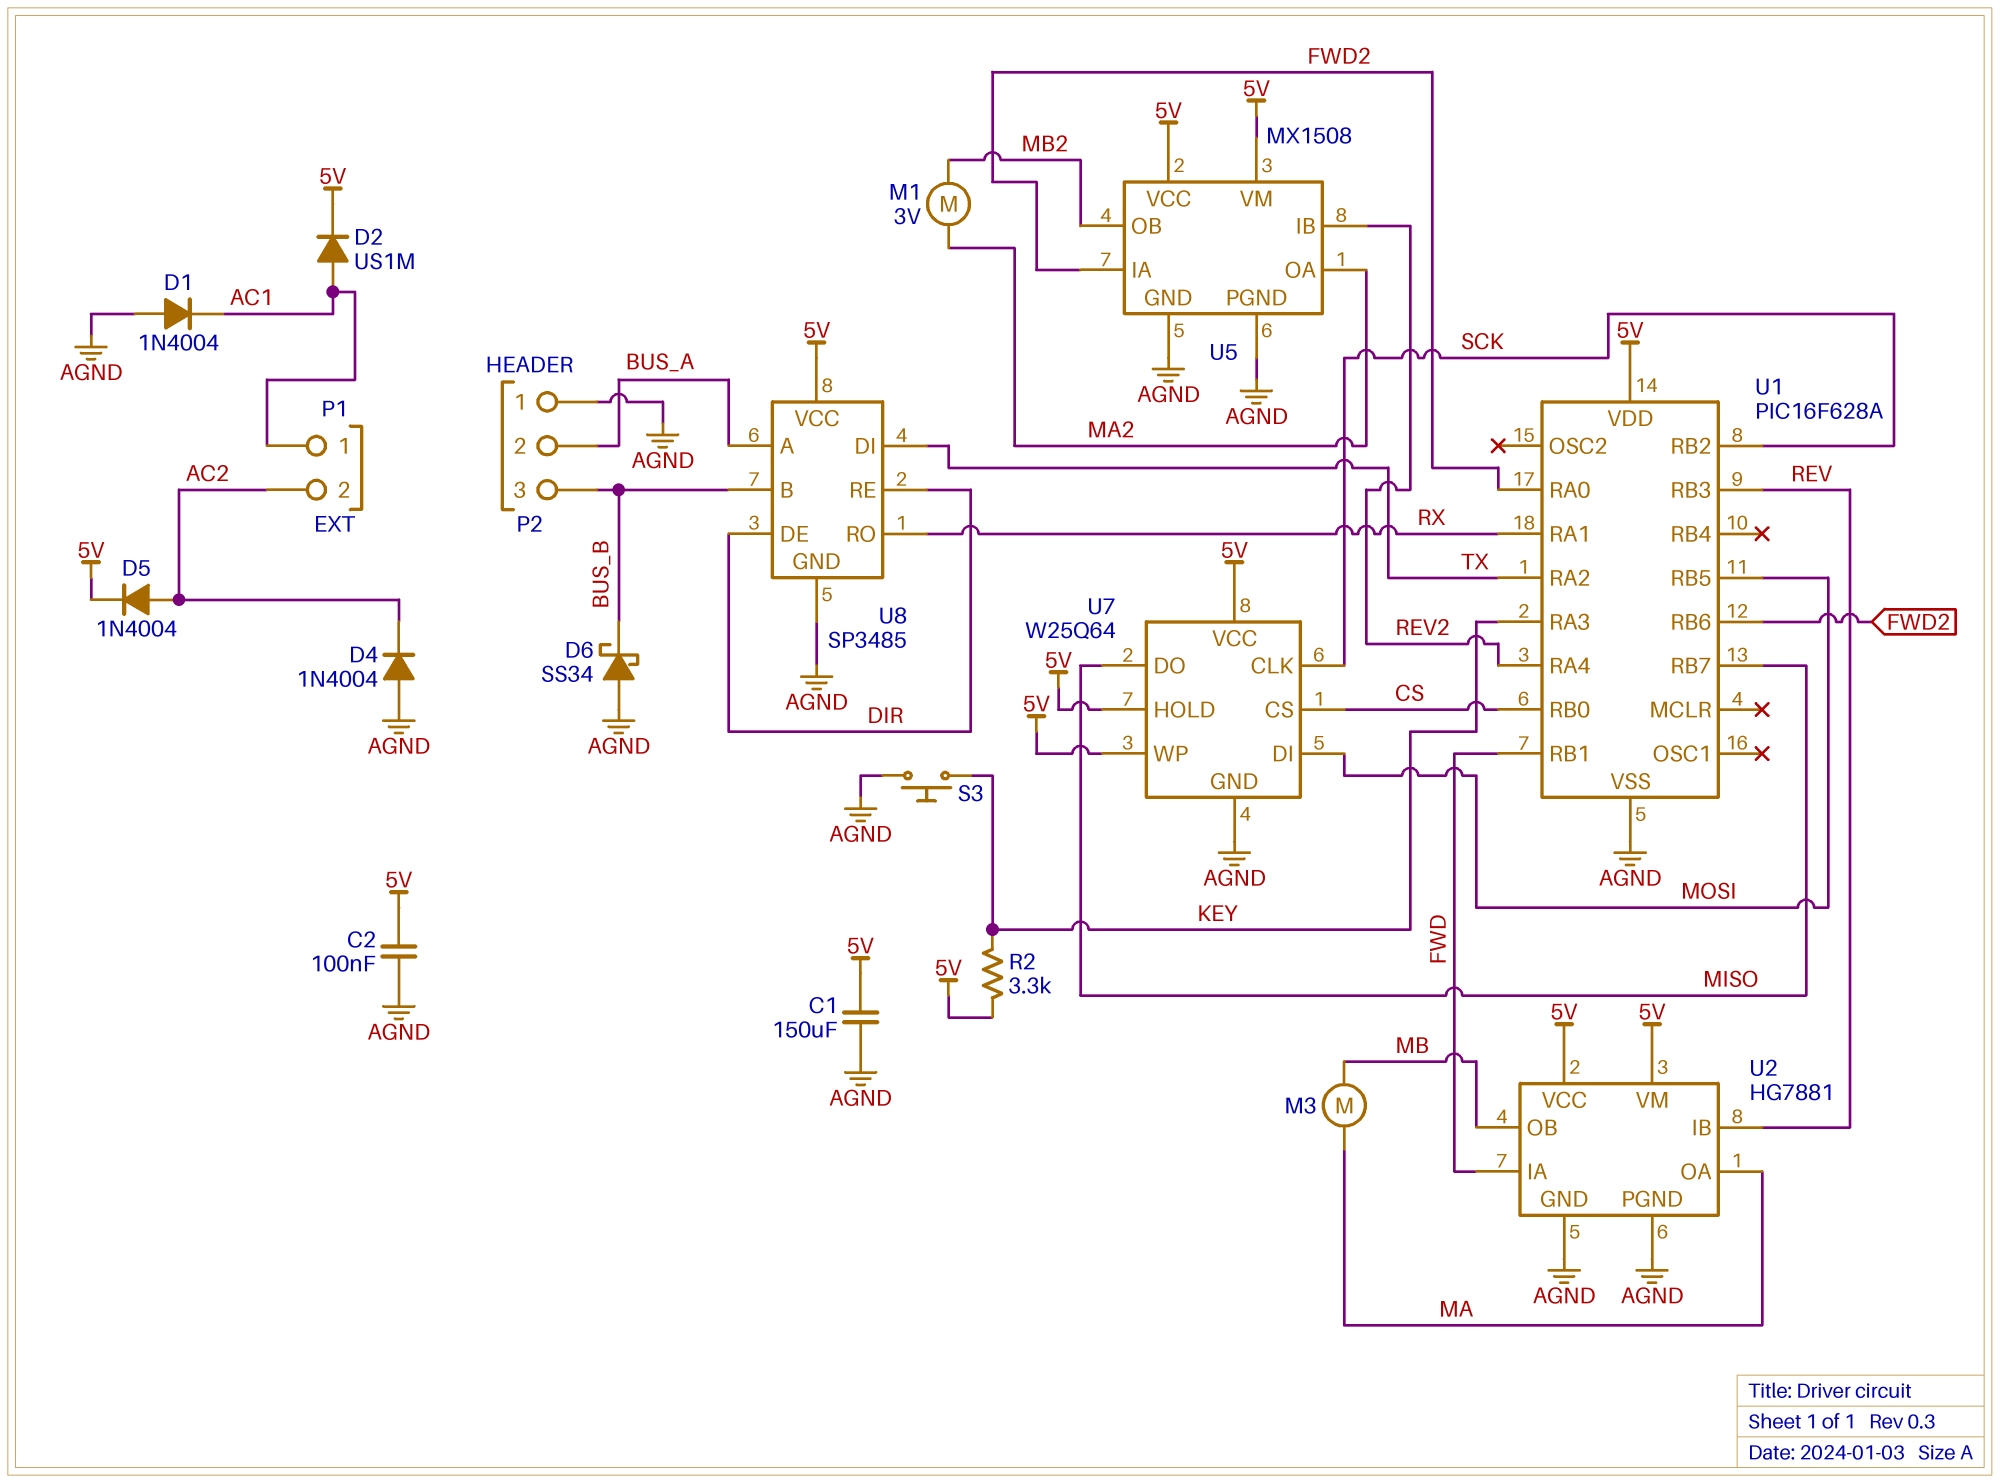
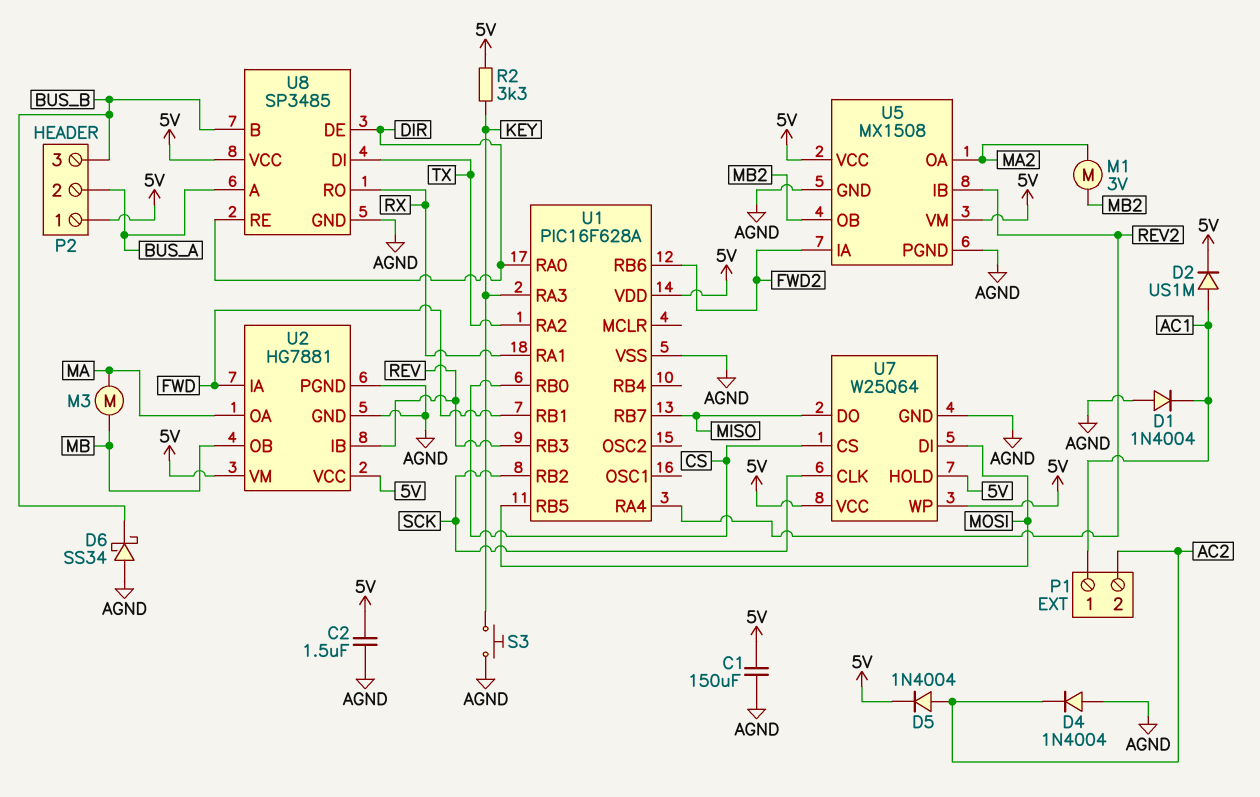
C2: 100nF (5V, AGND) -> 1.5uF (5V, AGND)
P2 pin 1: AGND -> 5V
U1 pin RA0: FWD2 -> DIR

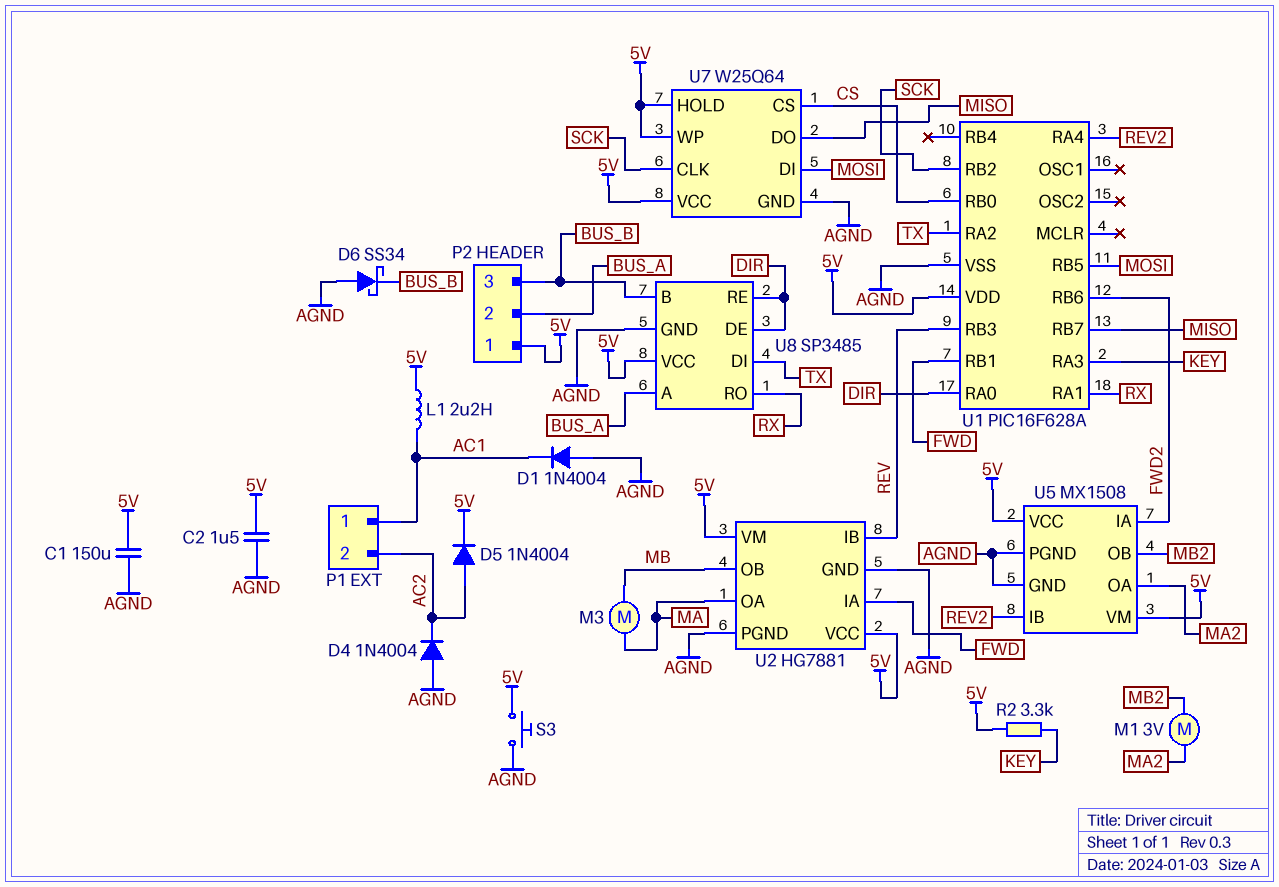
D2: diode US1M (A AC1, K 5V) -> none
L1: none -> 2.2uH (5V, AC1)
S3: button (AGND, KEY) -> button (5V, AGND)

